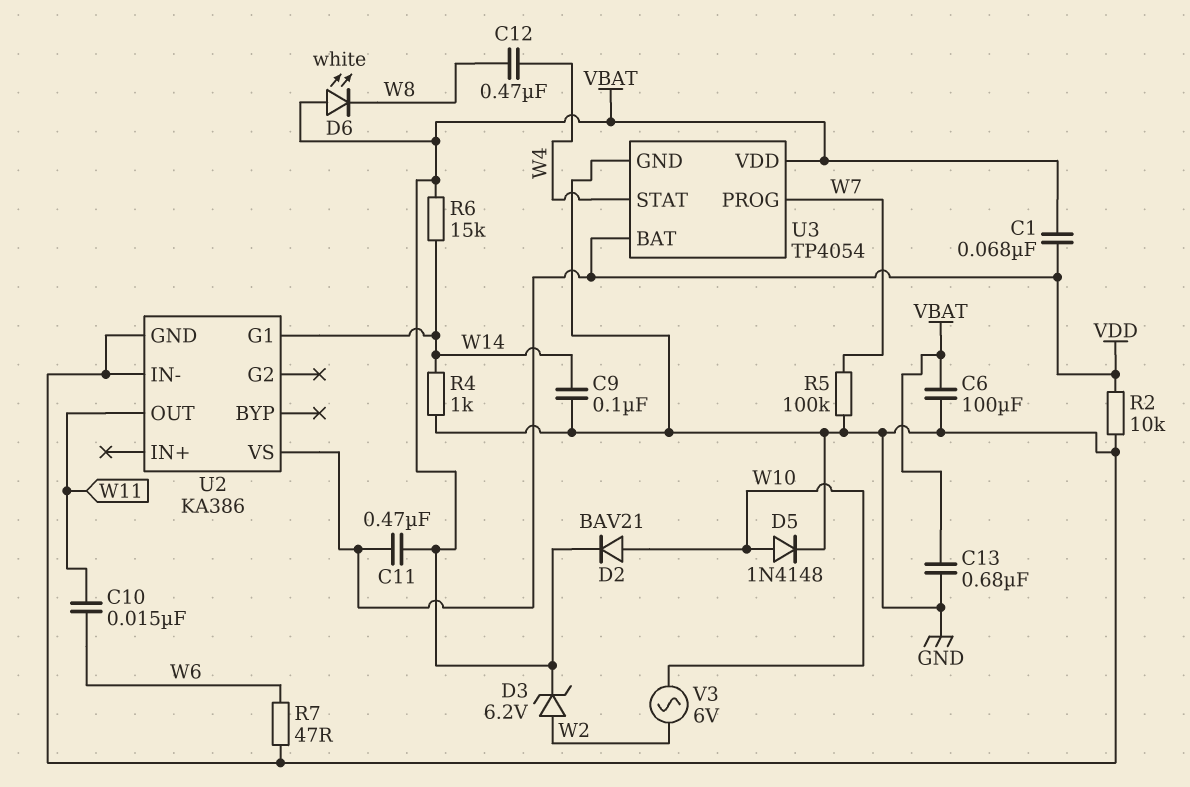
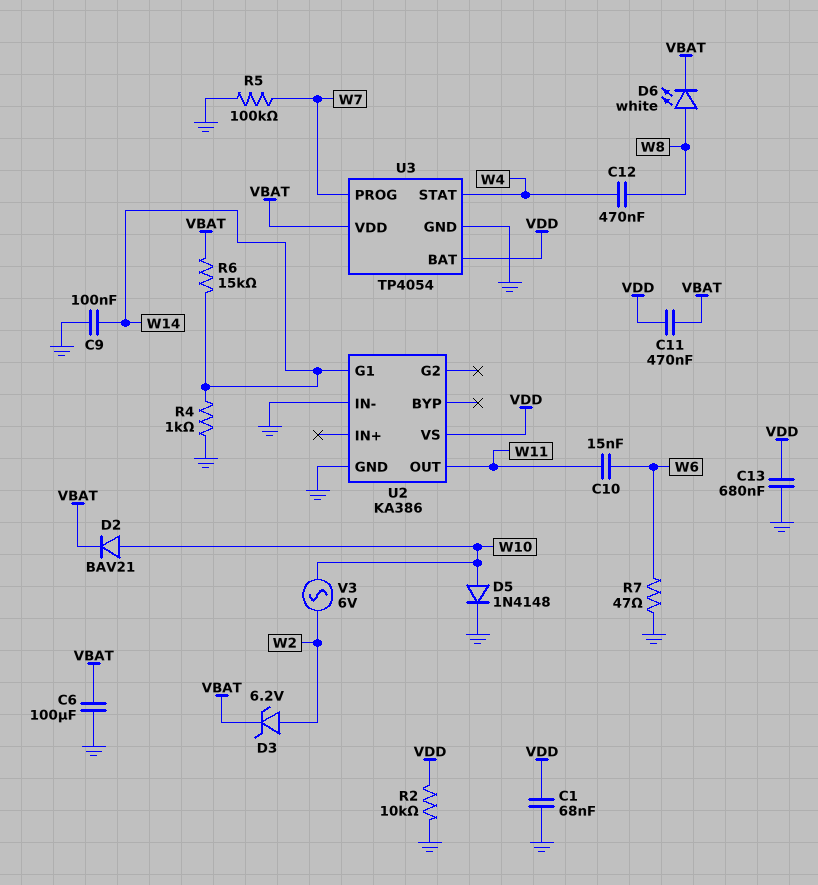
C1: 68nF (VBAT, VDD) -> 68nF (GND, VDD)
C13: 680nF (GND, VBAT) -> 680nF (GND, VDD)
D6: LED white (A VBAT, K W8) -> LED white (A W8, K VBAT)

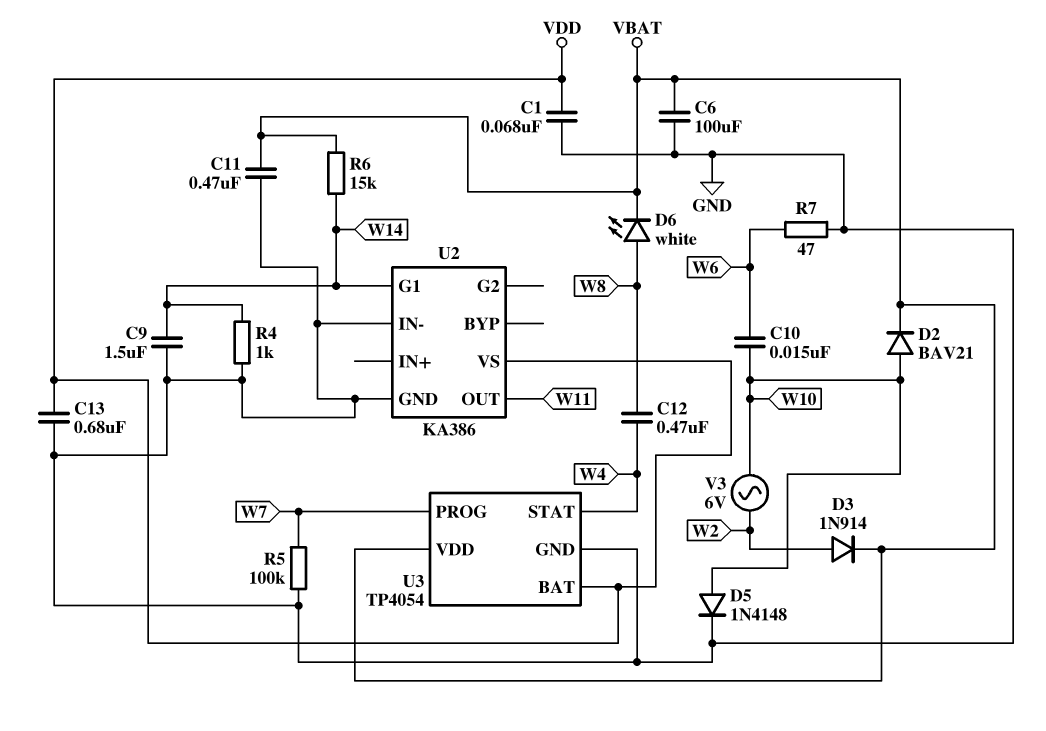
C9: 100nF (GND, W14) -> 1.5uF (GND, W14)
C10: 15nF (W6, W11) -> 15nF (W6, W10)
C11: 470nF (VBAT, VDD) -> 470nF (GND, VBAT)
D3: zener 6.2V (A W2, K VBAT) -> diode 1N914 (A W2, K VBAT)
R2: 10k (GND, VDD) -> none

